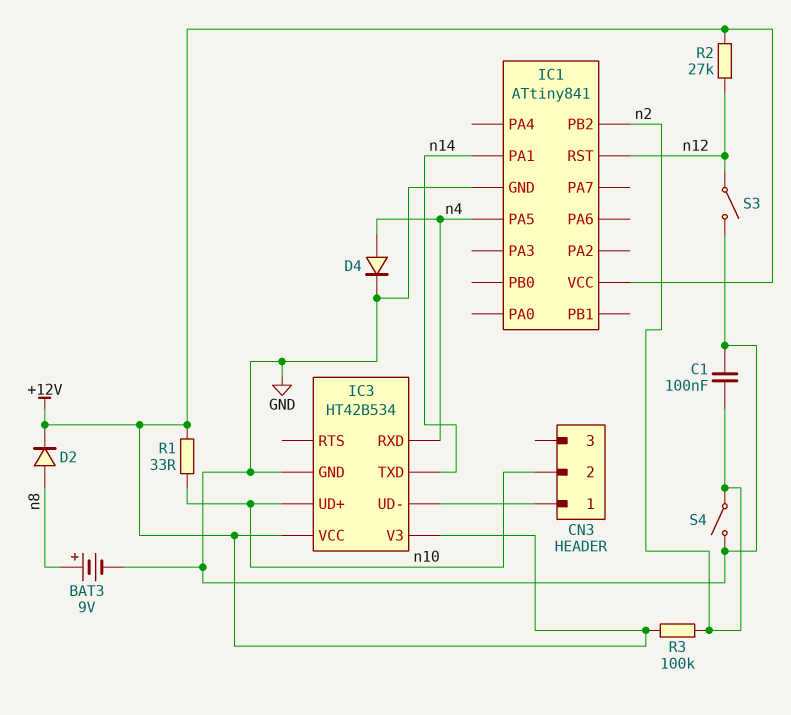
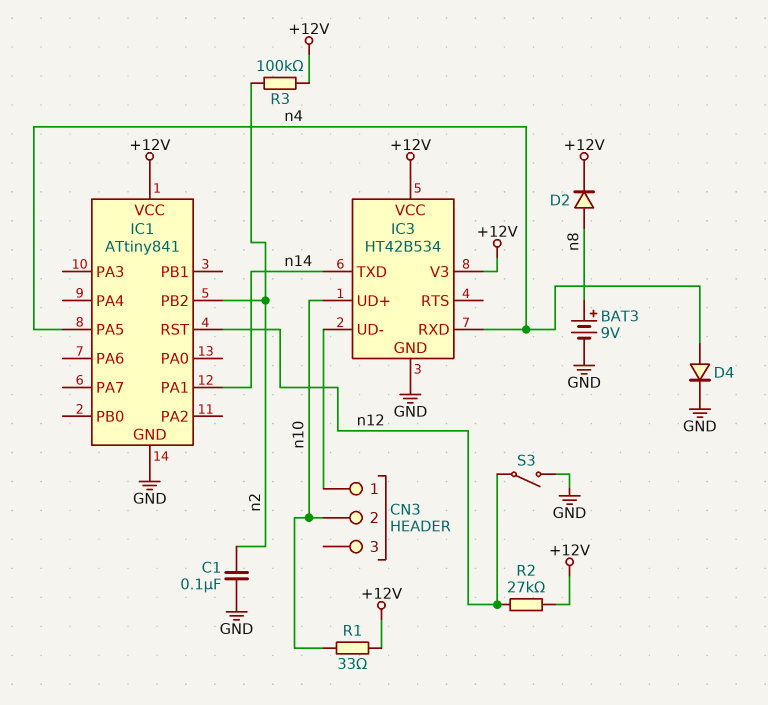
S4: switch (GND, n2) -> none

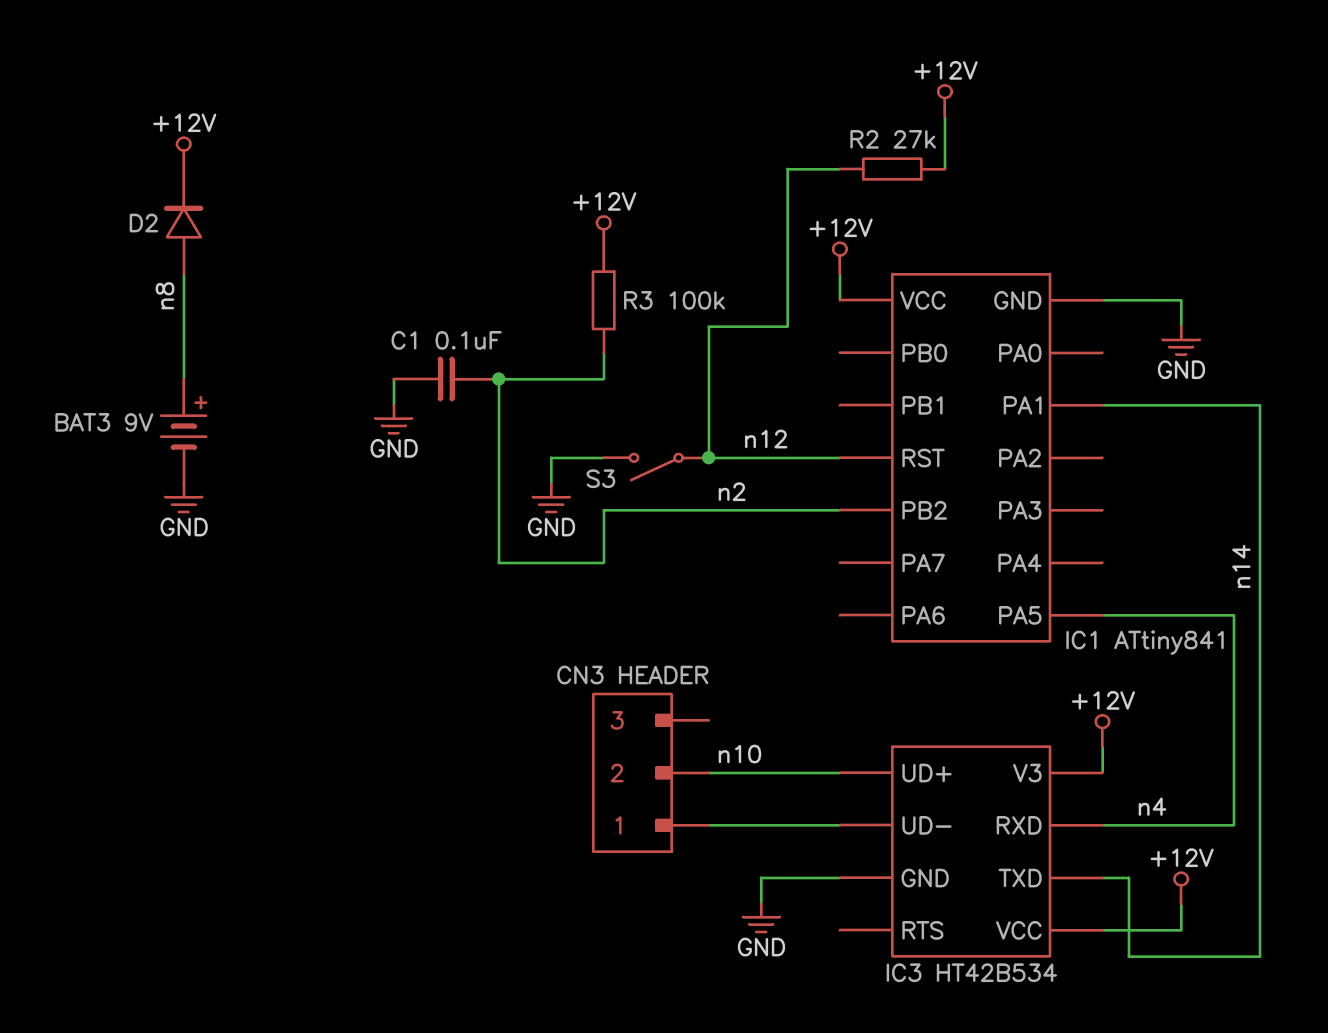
D4: diode (A n4, K GND) -> none
R1: 33 (+12V, n10) -> none

